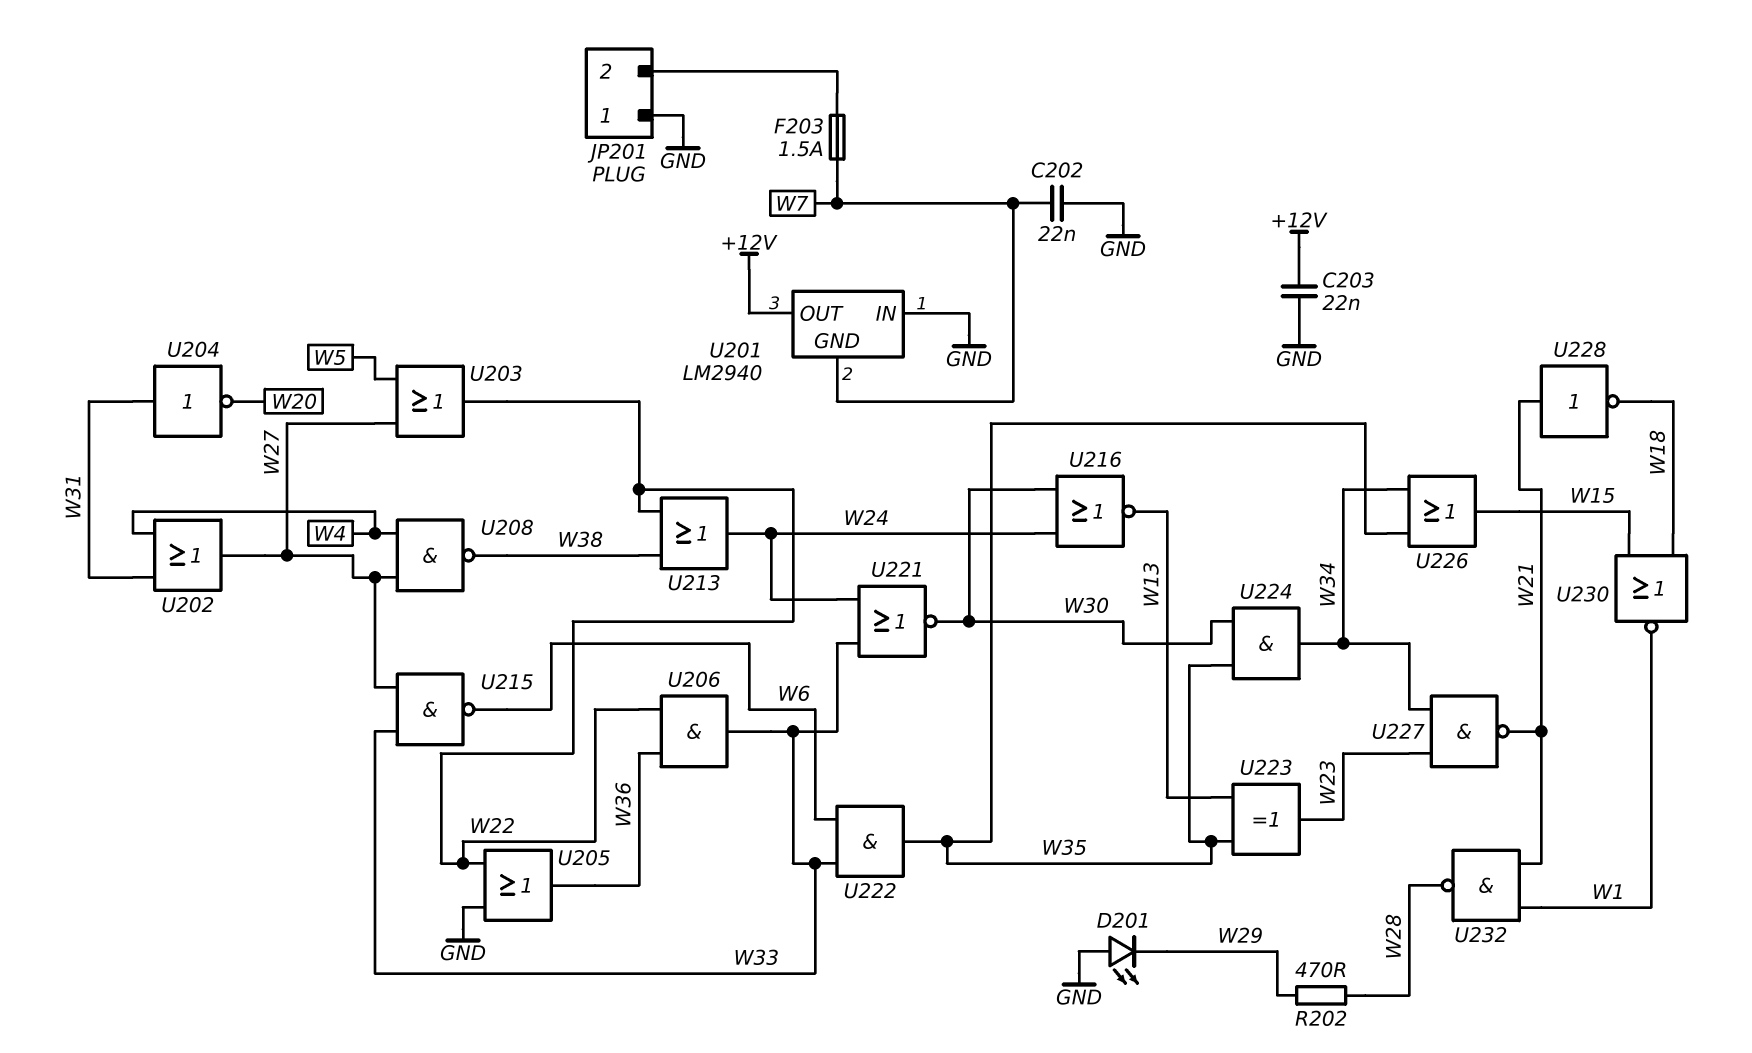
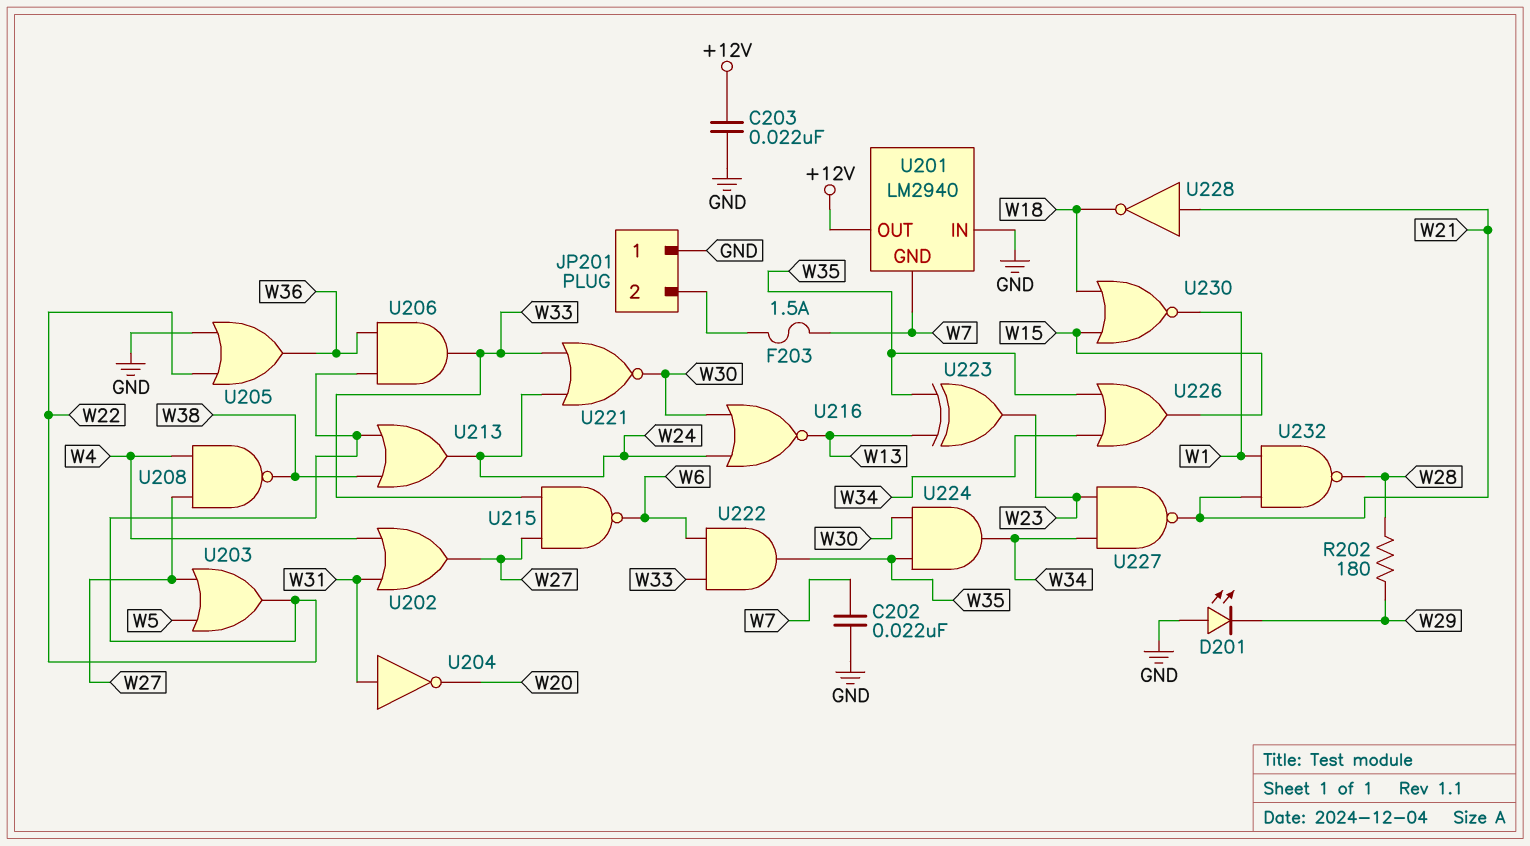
R202: 470 (W28, W29) -> 180 (W28, W29)

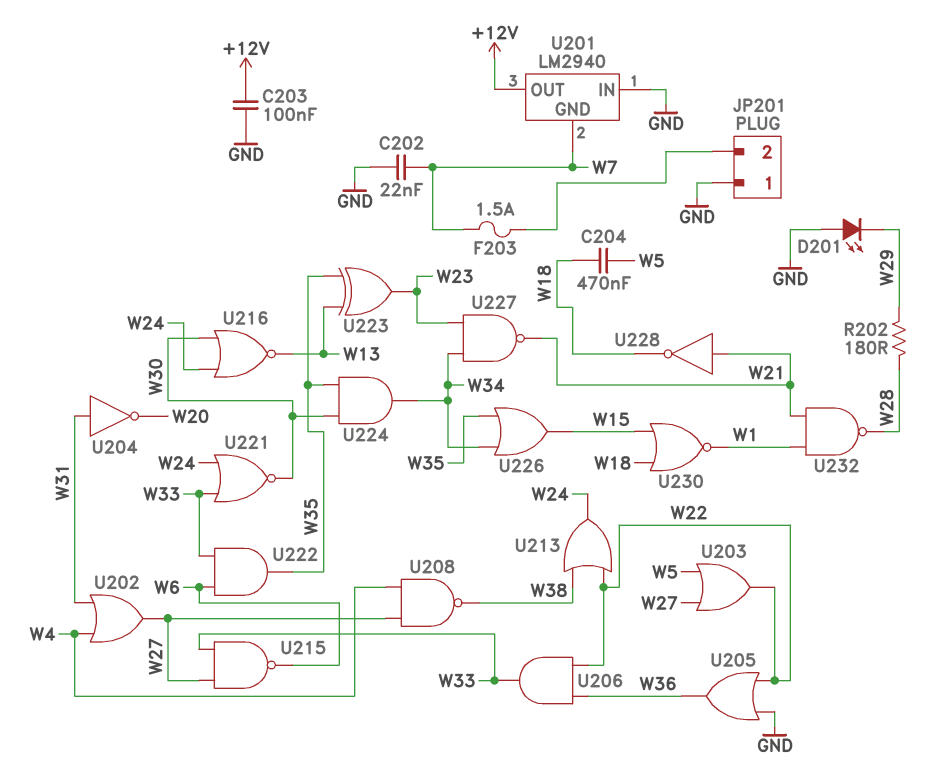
C203: 22nF (+12V, GND) -> 100nF (+12V, GND)
C204: none -> 470nF (W5, W18)

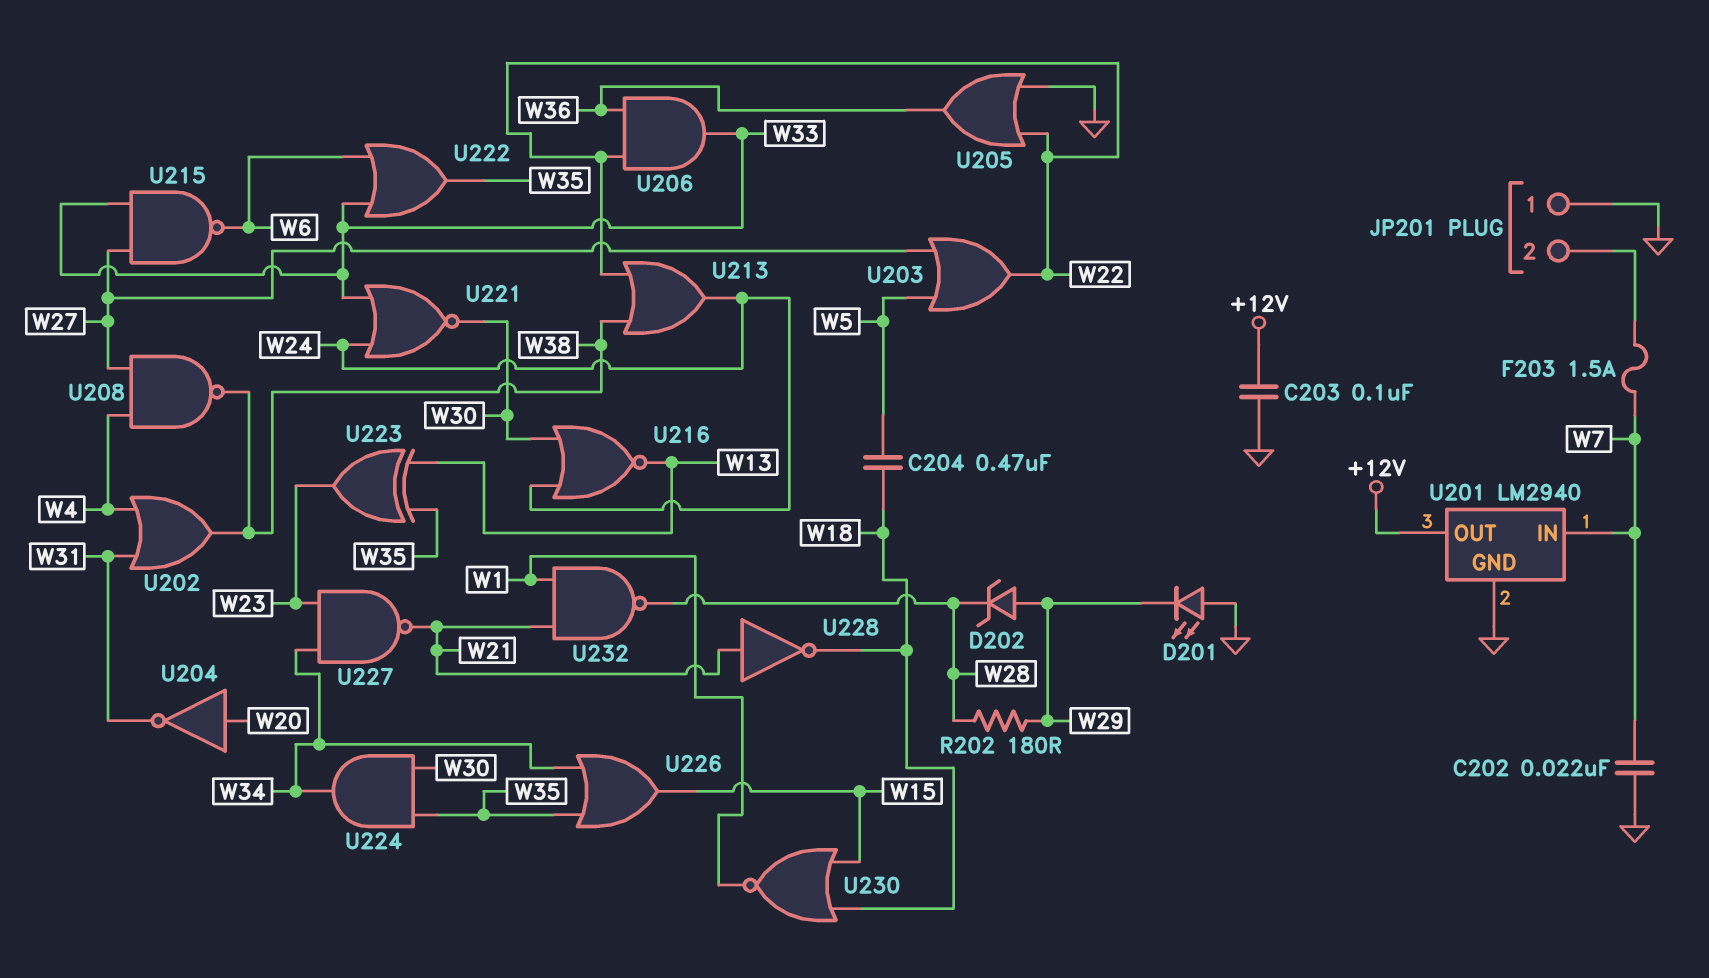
D202: none -> zener (A W29, K W28)
U201 pin GND: W7 -> GND
U201 pin IN: GND -> W7
U202: OR (in W4, in W31, out W27) -> OR (in W4, in W31, out W38)
U204: NOT (in W31, out W20) -> NOT (in W20, out W31)
U222: AND (in W6, in W33, out W35) -> OR (in W6, in W33, out W35)

